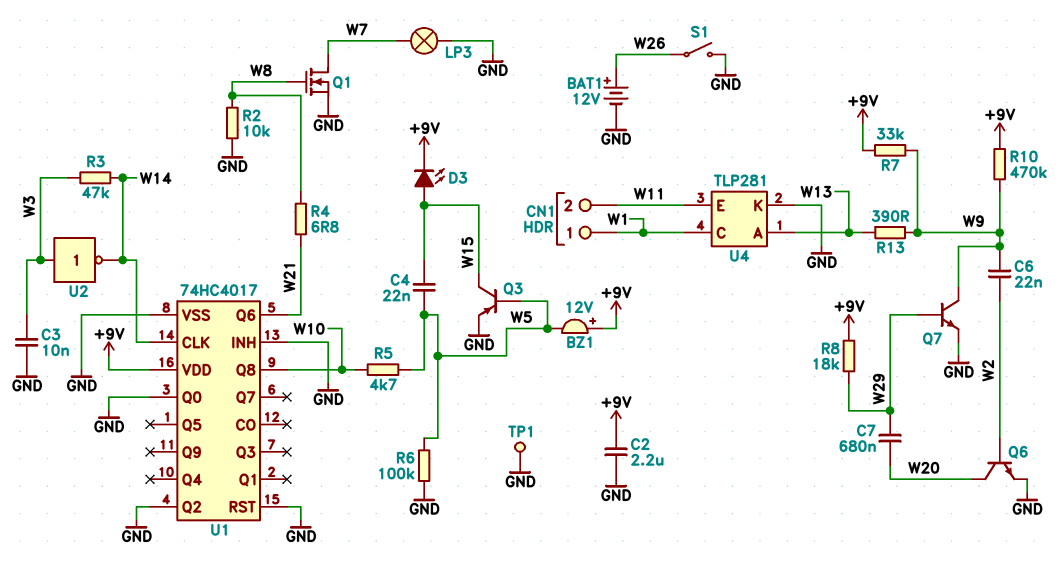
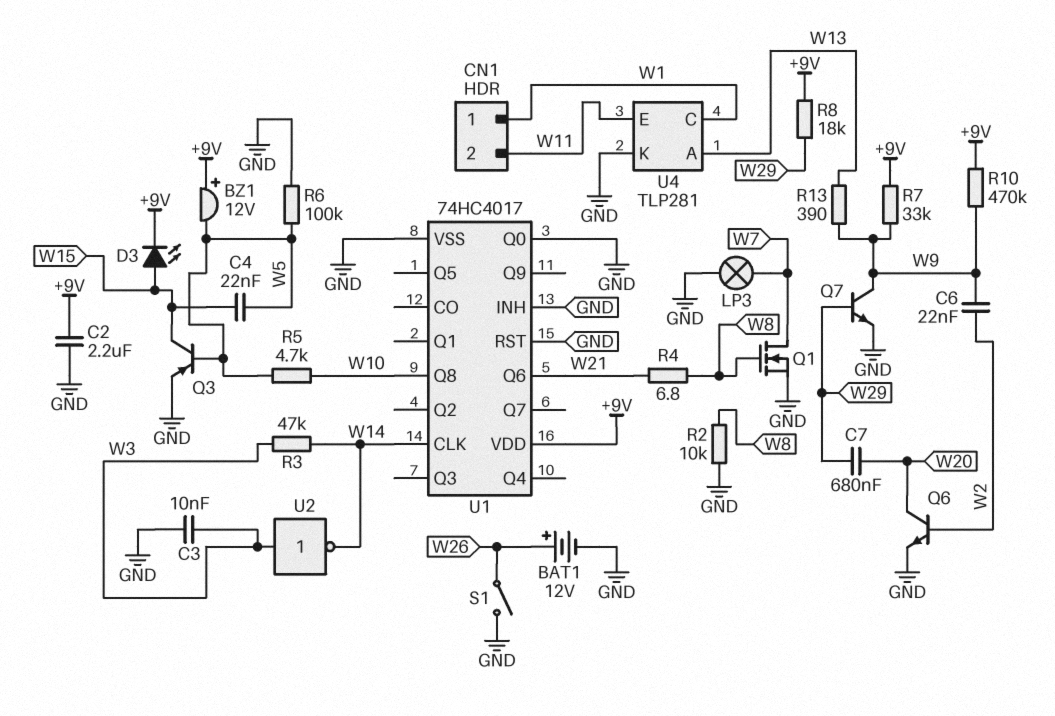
TP1: test point (GND) -> none
U1 pin Q2: GND -> none

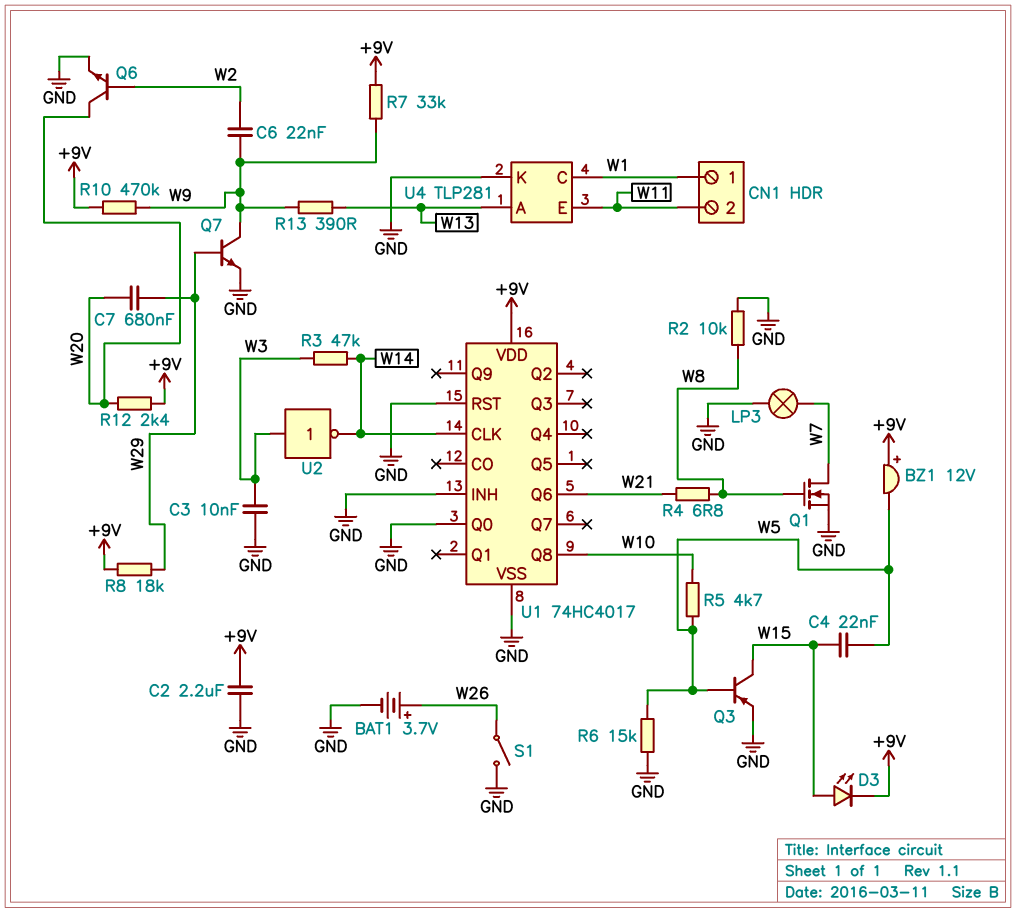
BAT1: 12V (plus W26, minus GND) -> 3.7V (plus W26, minus GND)
R6: 100k (GND, W5) -> 15k (GND, W5)
R12: none -> 2.4k (+9V, W20)

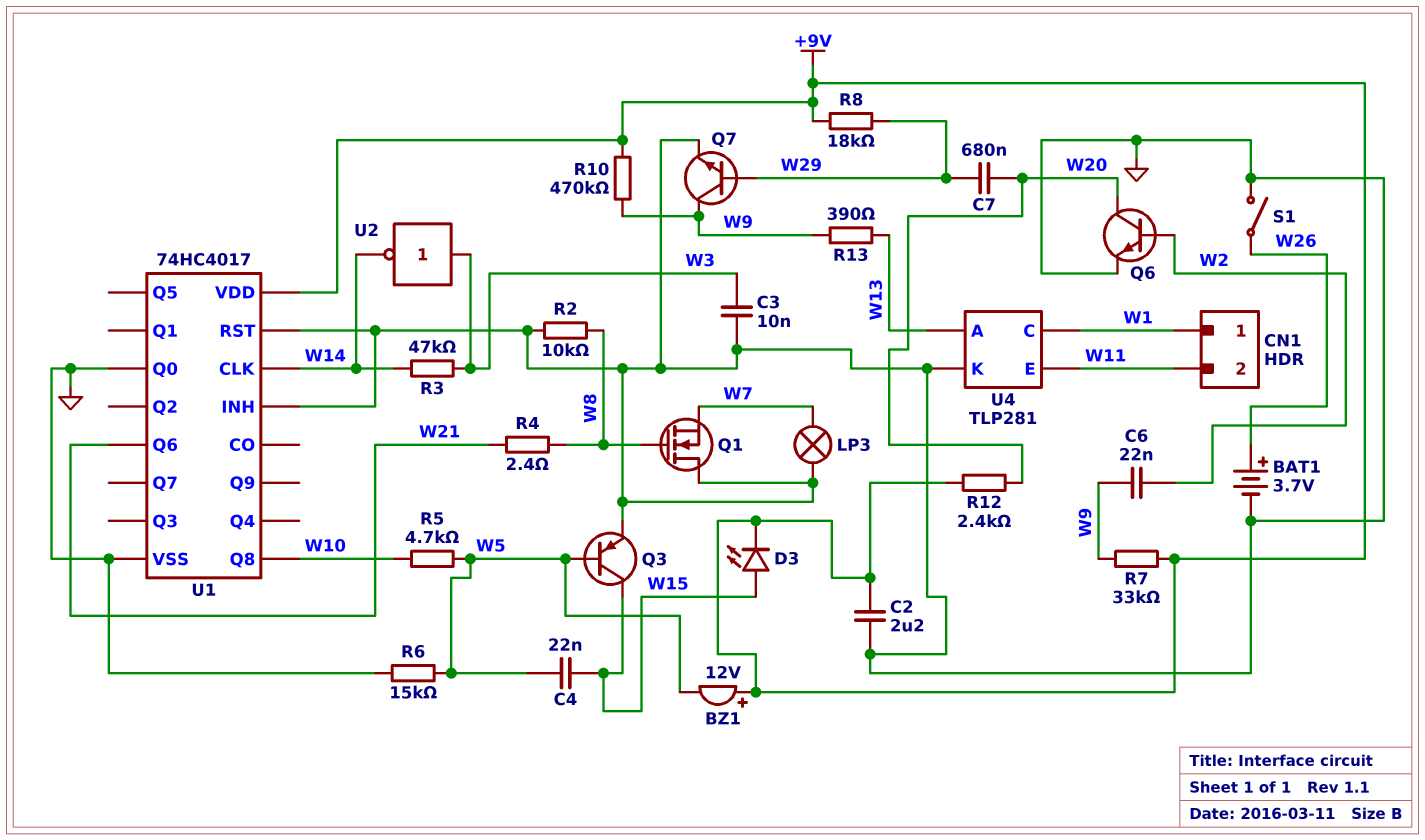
Q1: NMOS (G W8, D W7, S GND) -> NMOS (G W8, D GND, S W7)
R4: 6.8 (W8, W21) -> 2.4 (W8, W21)

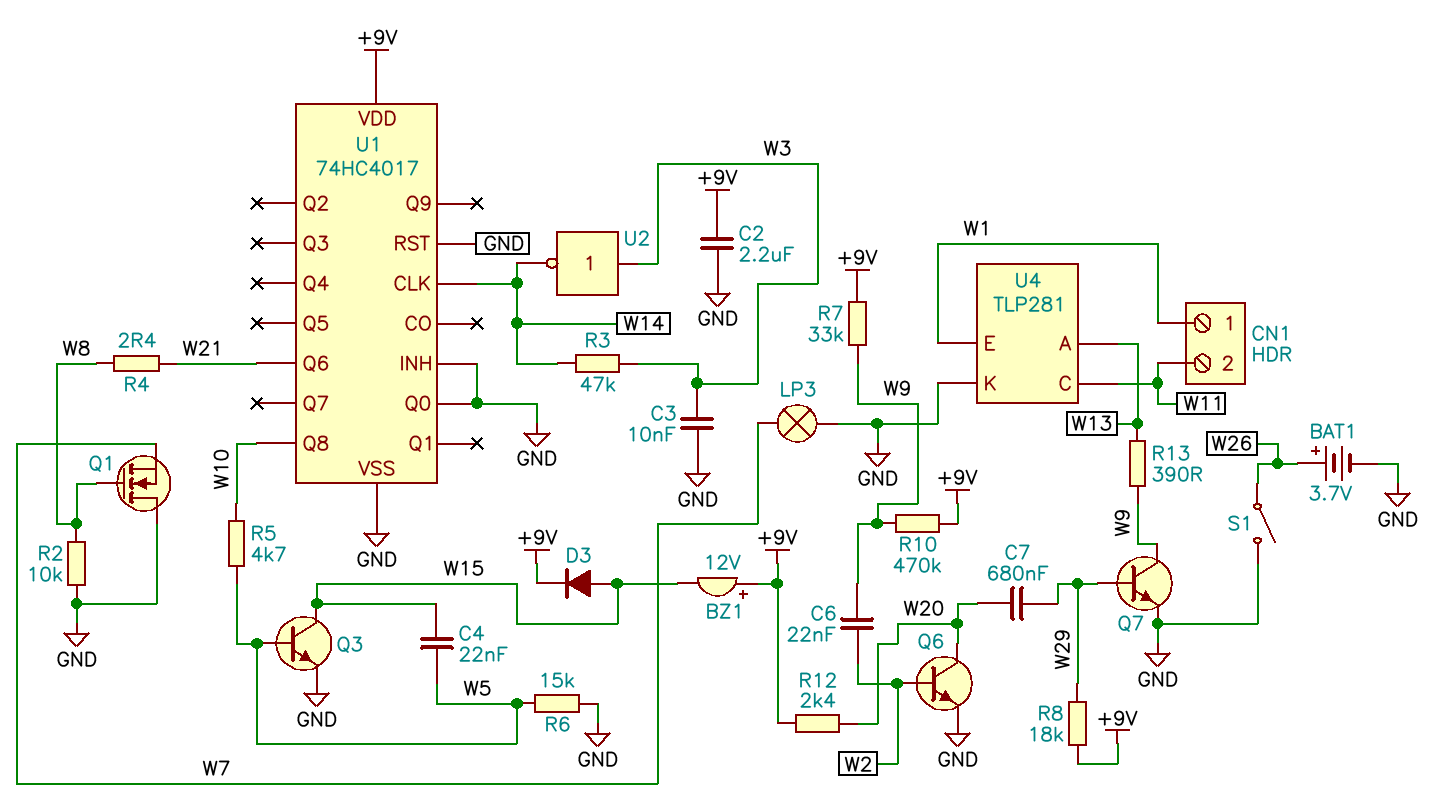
BZ1: buzzer 12V (plus +9V, minus W5) -> buzzer 12V (plus +9V, minus W15)
D3: LED (A W15, K +9V) -> diode (A W15, K +9V)
Q3: PNP (B W5, C W15, E GND) -> NPN (B W5, C W15, E GND)
U4 pin C: W1 -> W11
U4 pin E: W11 -> W1

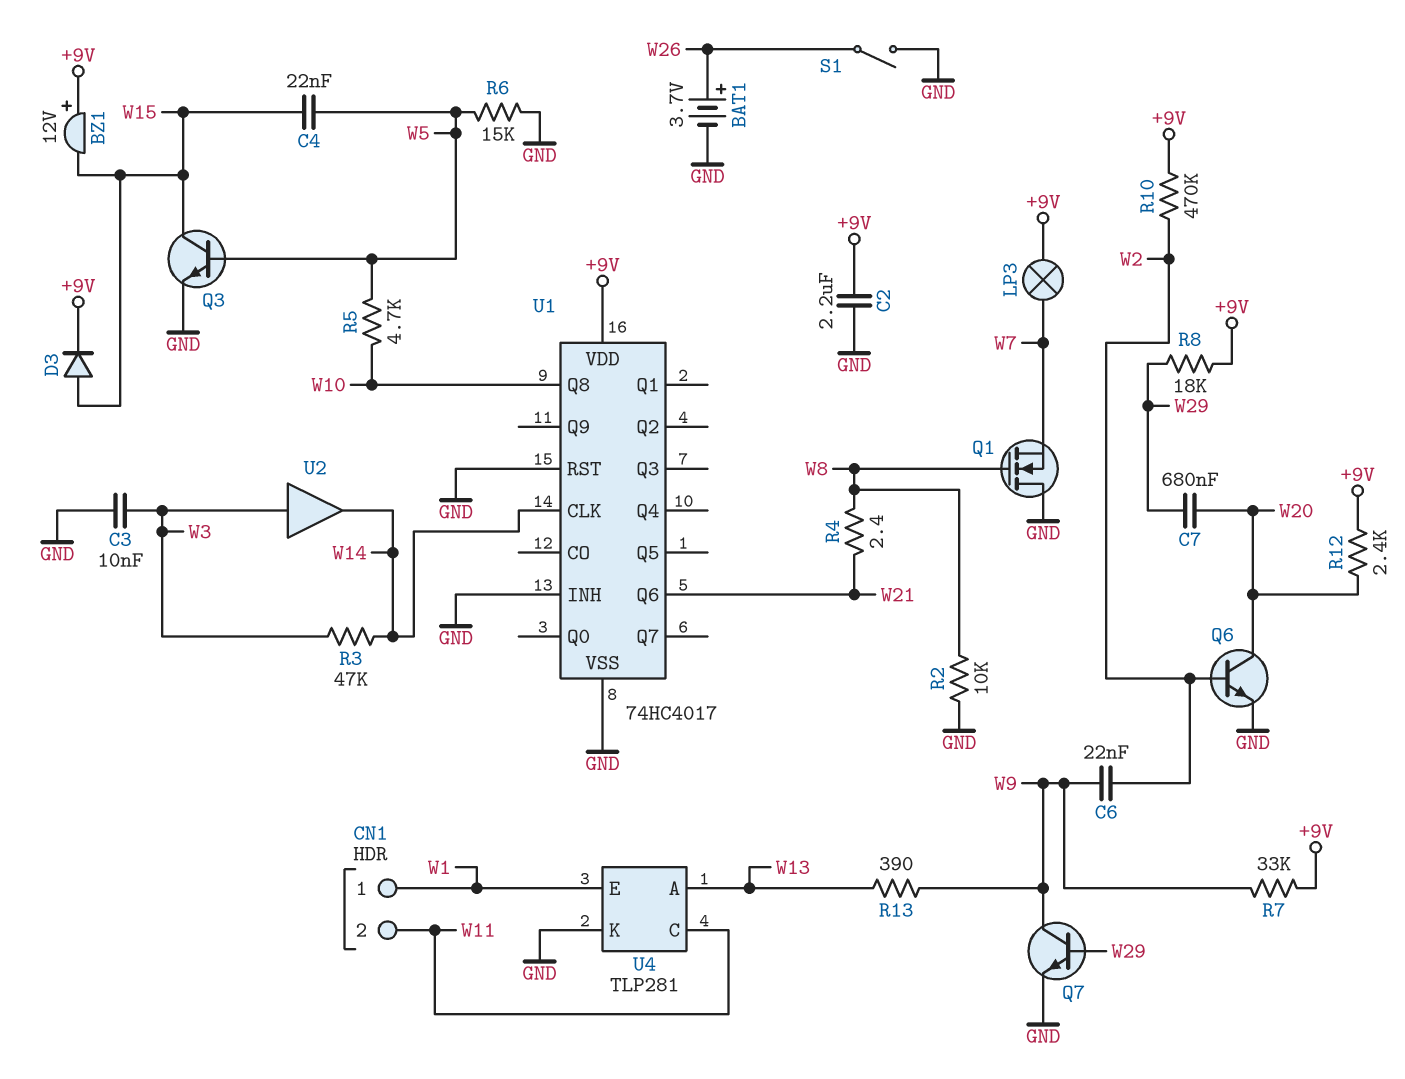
LP3: lamp (GND, W7) -> lamp (+9V, W7)
R10: 470k (+9V, W9) -> 470k (+9V, W2)
U1 pin Q0: GND -> none
U2: NOT (in W3, out W14) -> buffer (in W3, out W14)

